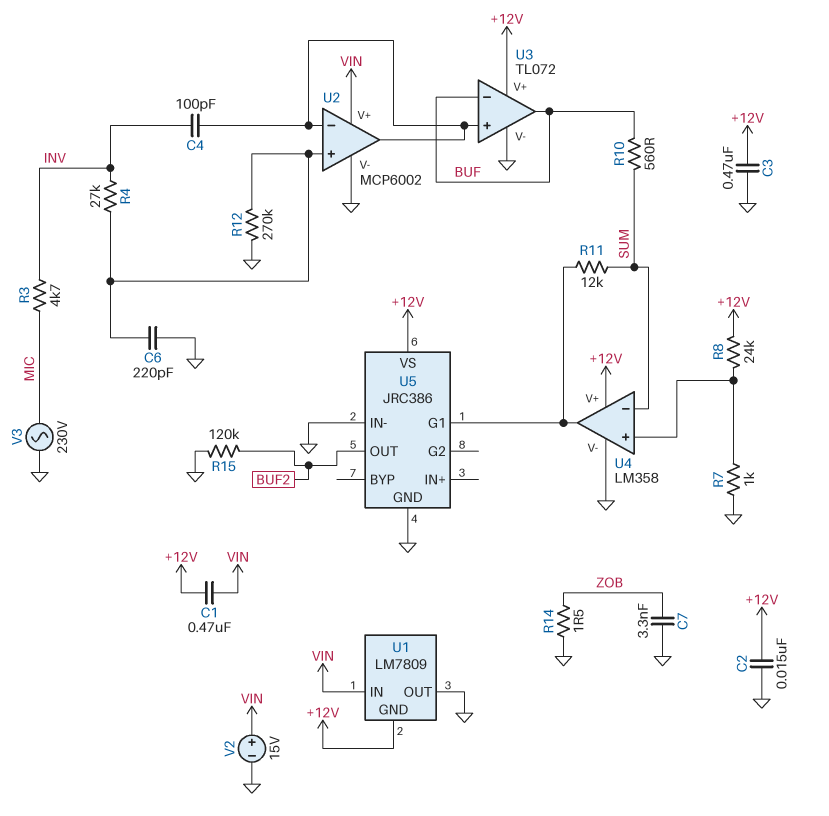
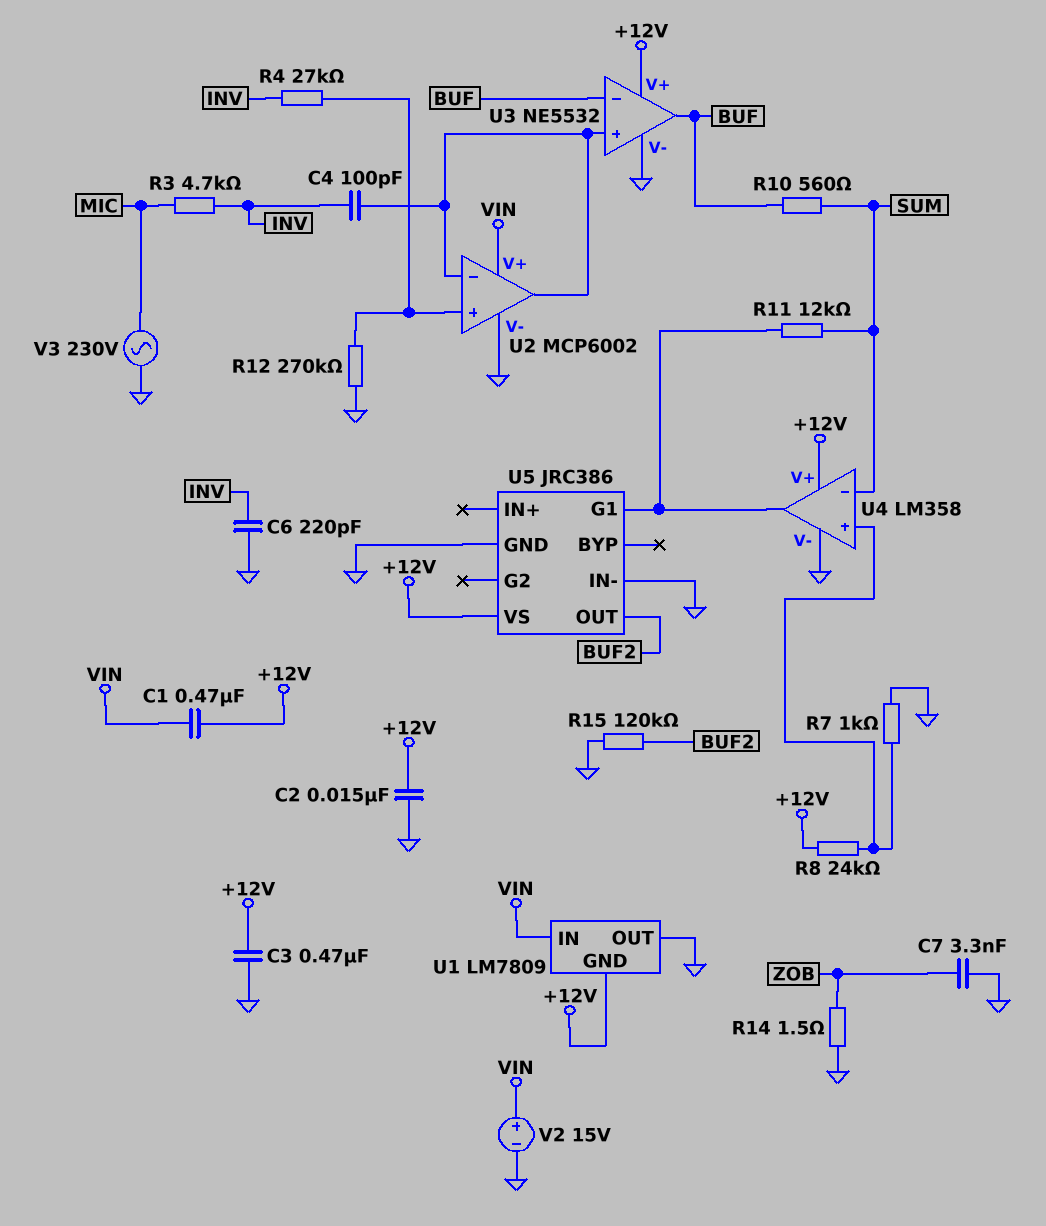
C6: 220pF (GND, U2/in+) -> 220pF (GND, INV)
U3: TL072 -> NE5532

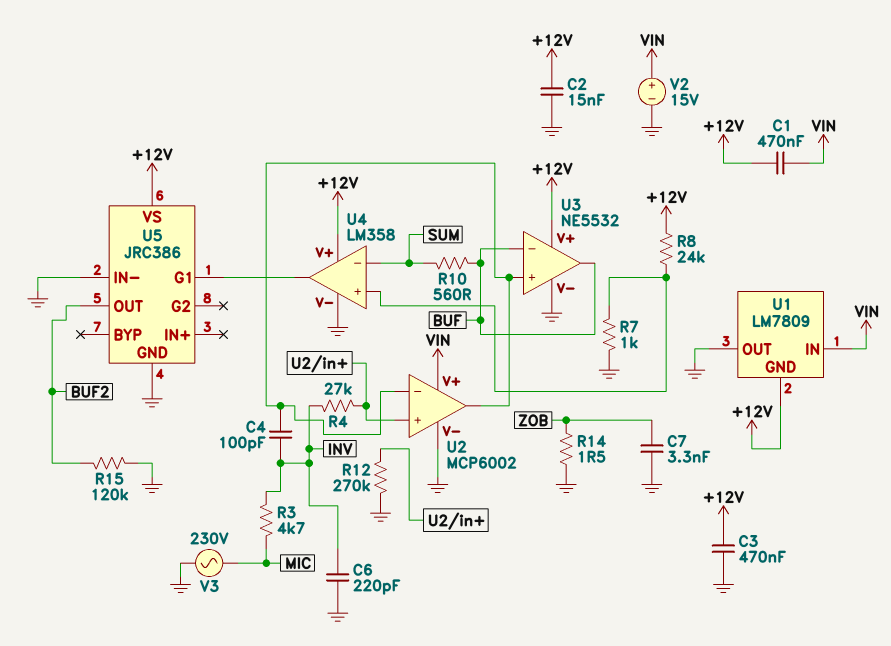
R11: 12k (SUM, U4/out) -> none

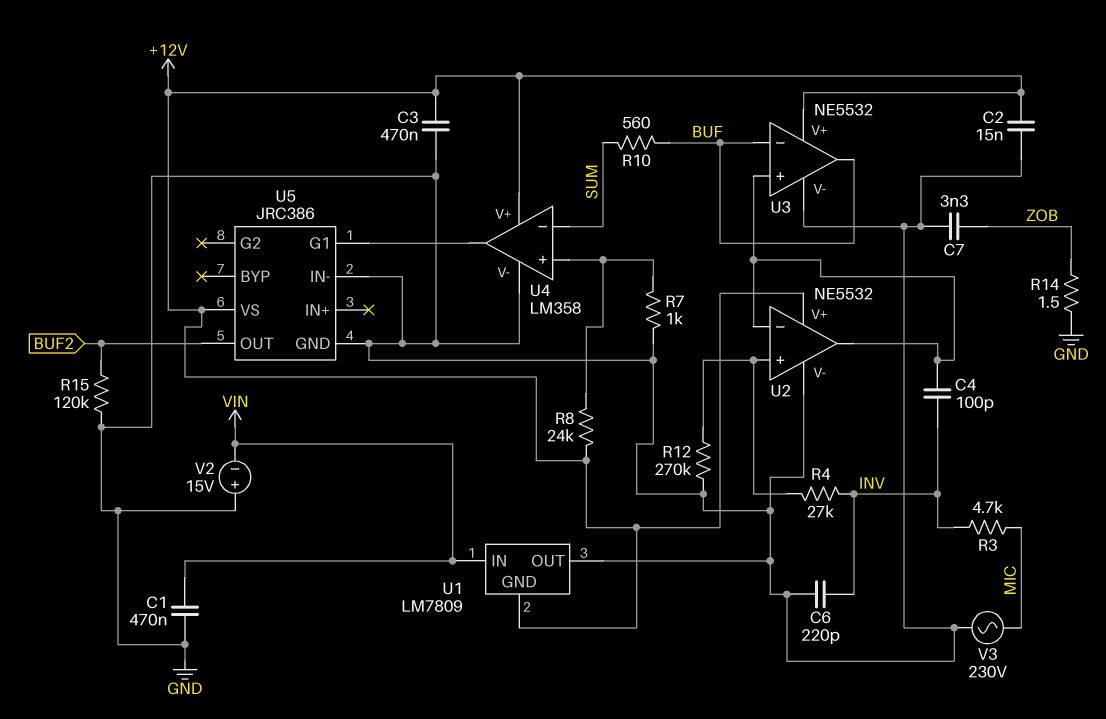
C1: 470nF (+12V, VIN) -> 470nF (GND, VIN)
U2: MCP6002 -> NE5532
U2 pin V+: VIN -> +12V
V2: 15V (plus VIN, minus GND) -> 15V (plus GND, minus VIN)

